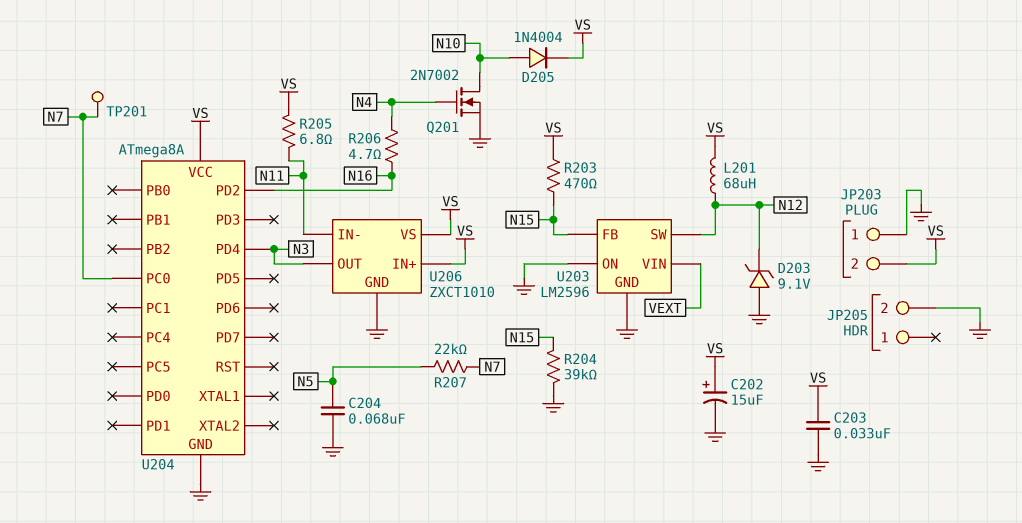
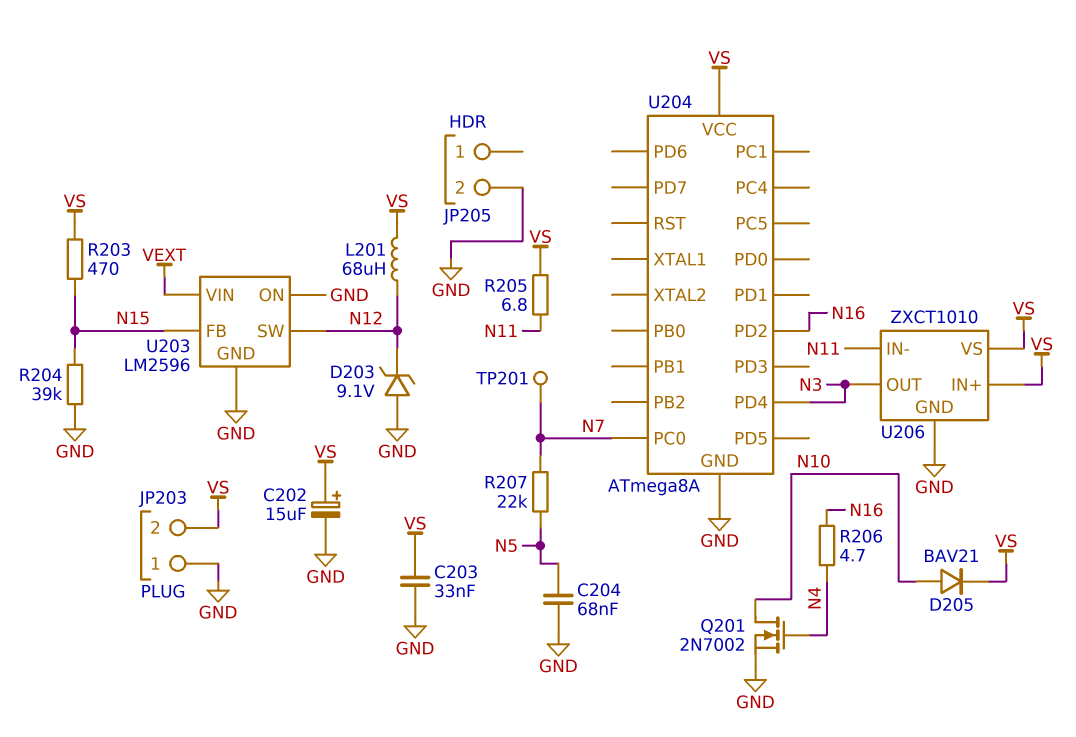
D205: diode 1N4004 (A N10, K VS) -> diode BAV21 (A N10, K VS)

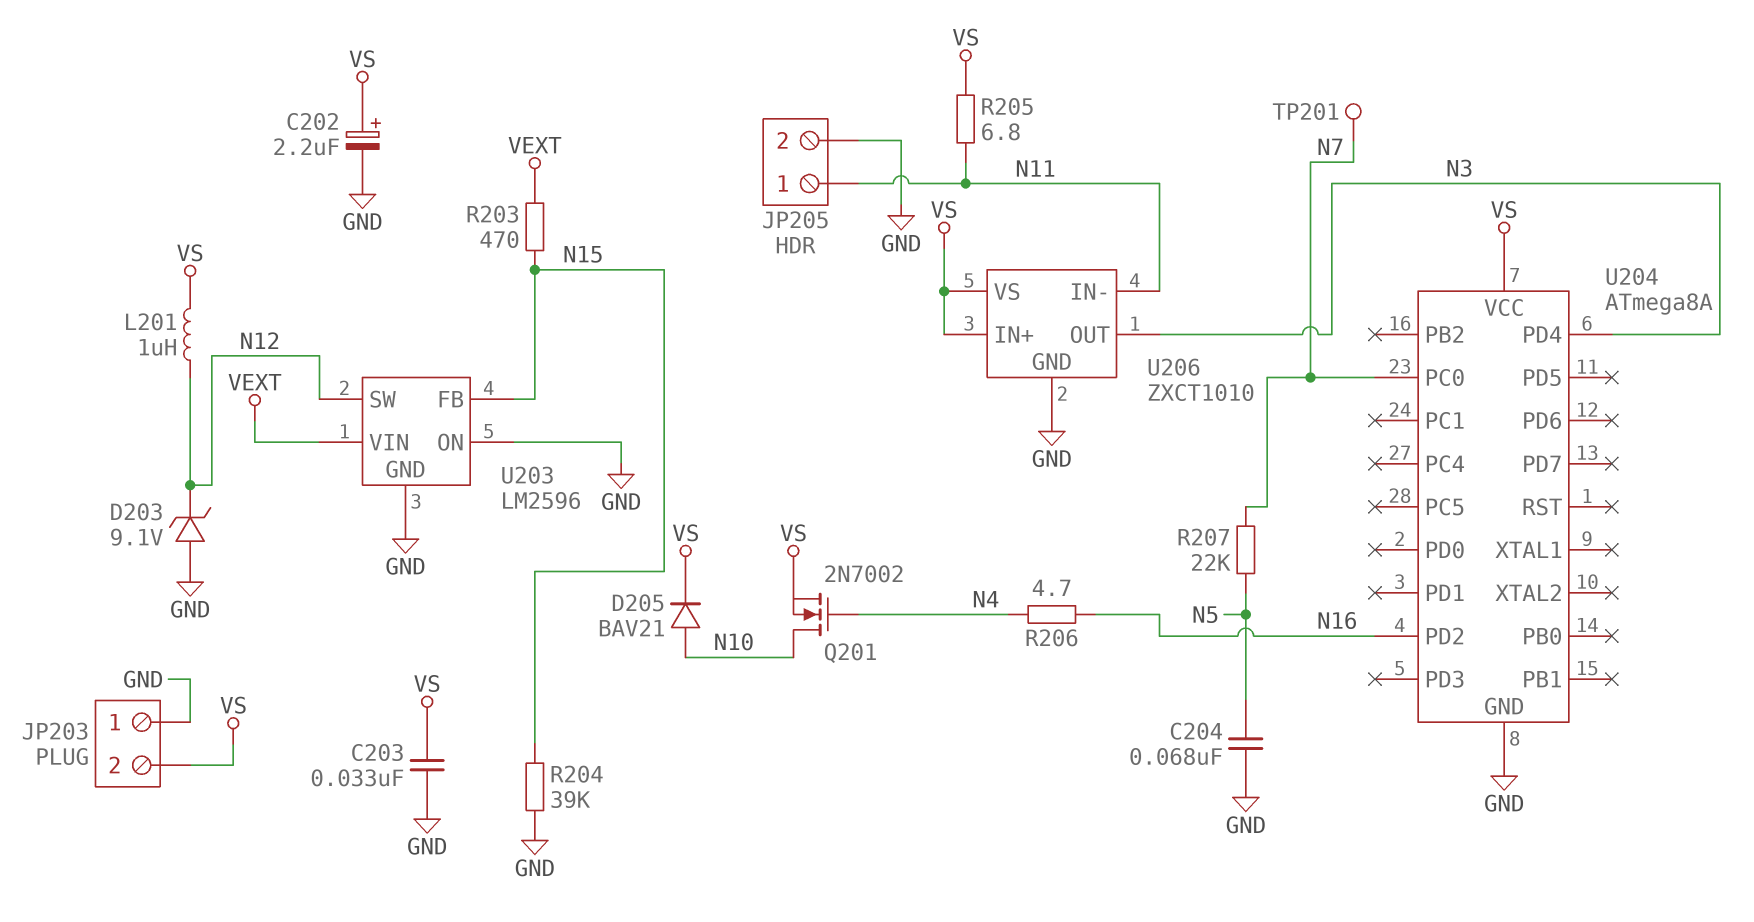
C202: 15uF (plus VS, minus GND) -> 2.2uF (plus VS, minus GND)
JP205 pin 1: none -> N11
L201: 68uH (N12, VS) -> 1uH (N12, VS)
Q201: NMOS 2N7002 (G N4, D N10, S GND) -> NMOS 2N7002 (G N4, D N10, S VS)
R203: 470 (N15, VS) -> 470 (N15, VEXT)

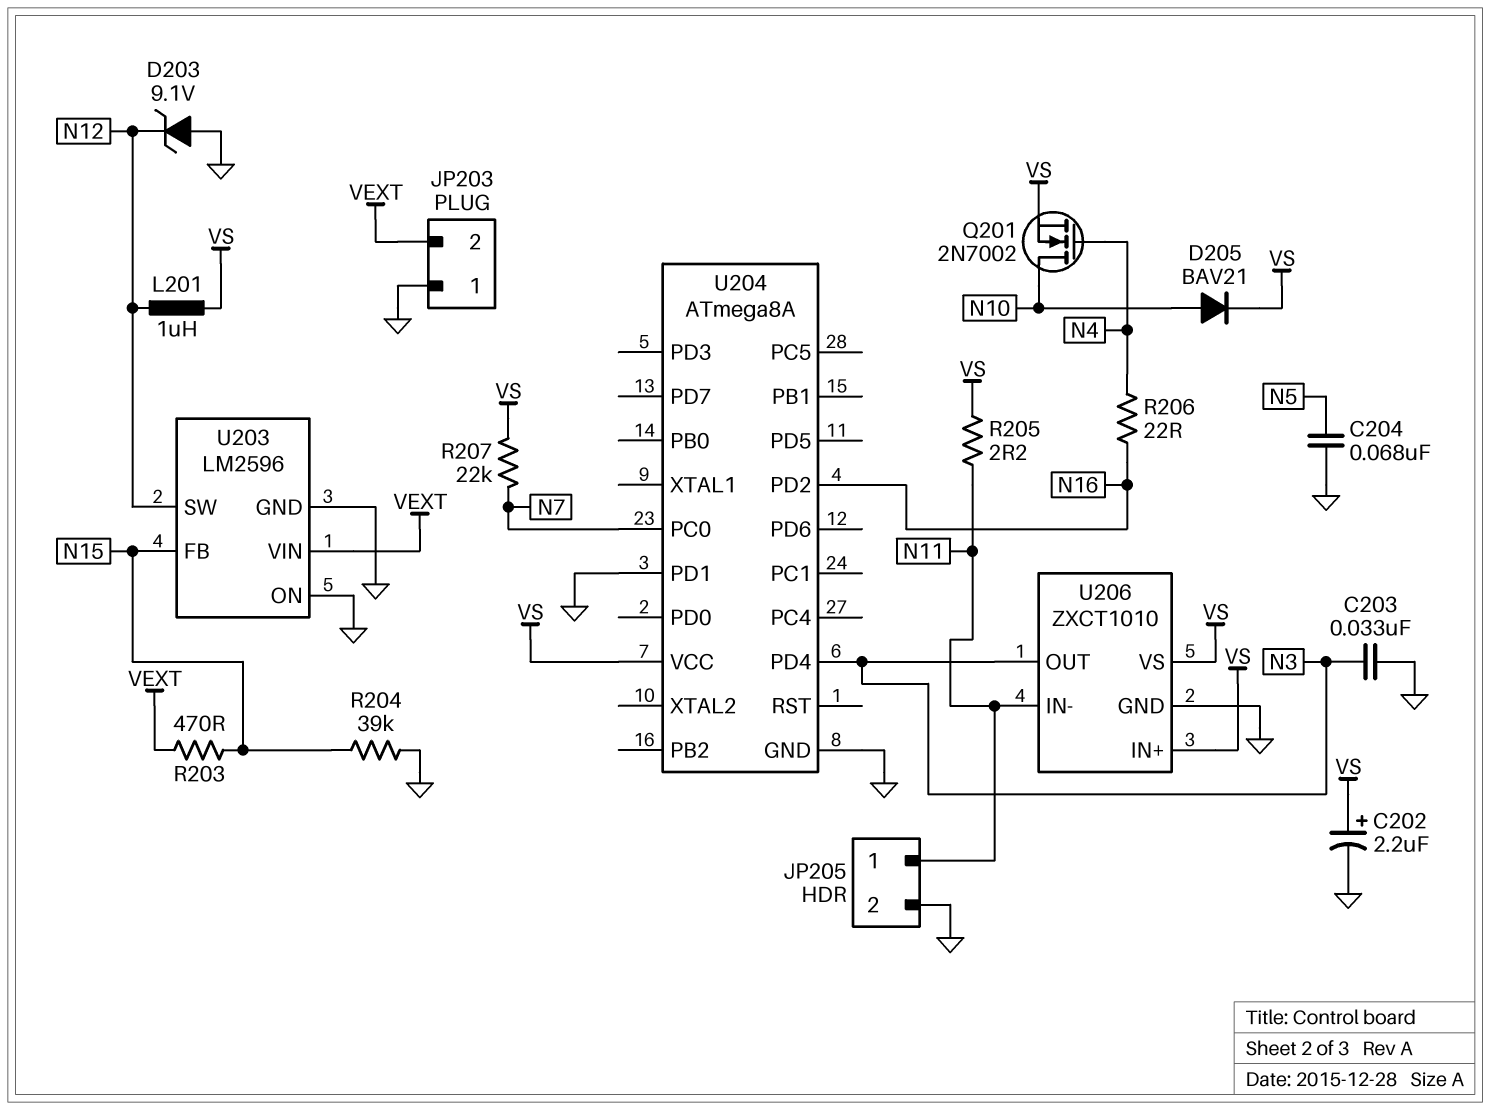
C203: 33nF (GND, VS) -> 33nF (GND, N3)
JP203 pin 2: VS -> VEXT
R205: 6.8 (N11, VS) -> 2.2 (N11, VS)
R206: 4.7 (N4, N16) -> 22 (N4, N16)
R207: 22k (N5, N7) -> 22k (N7, VS)
TP201: test point (N7) -> none
U204 pin PD1: none -> GND

